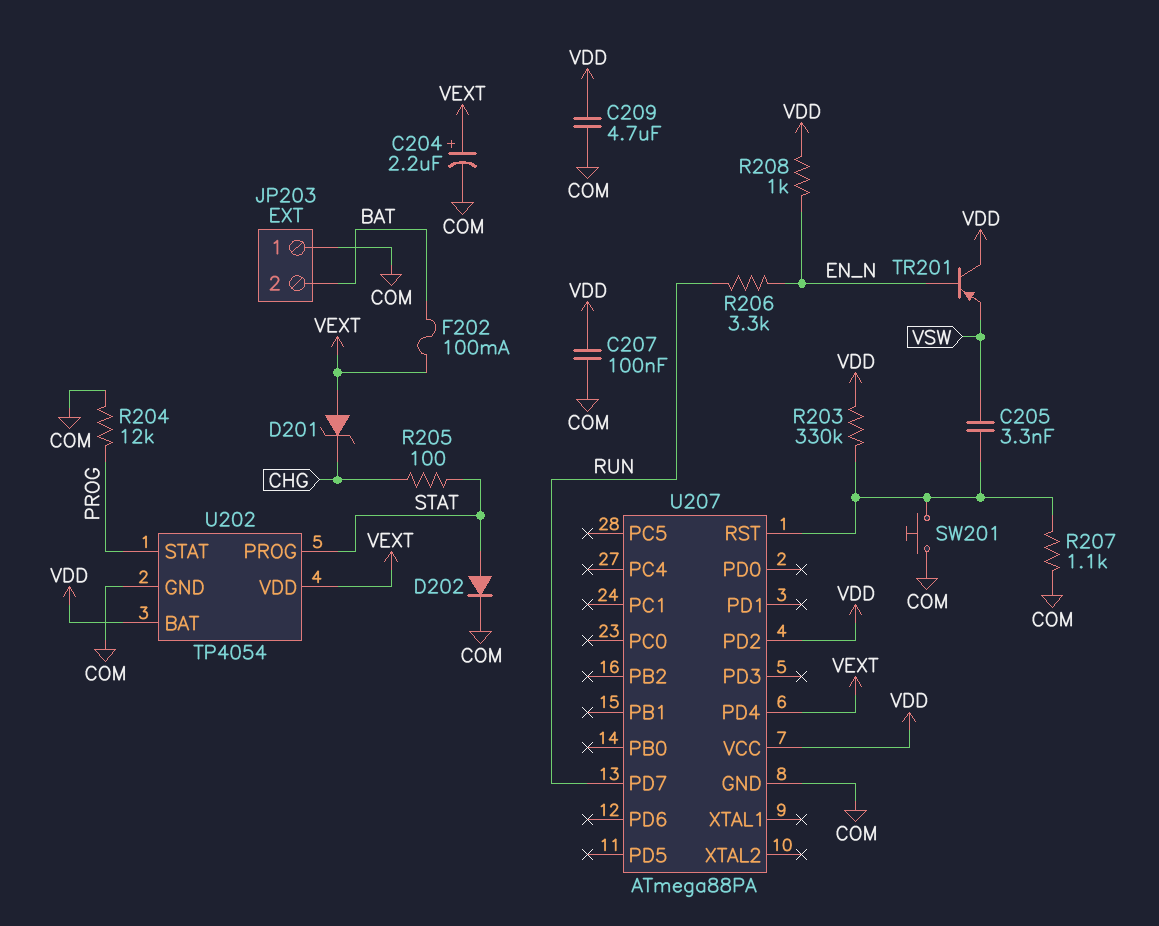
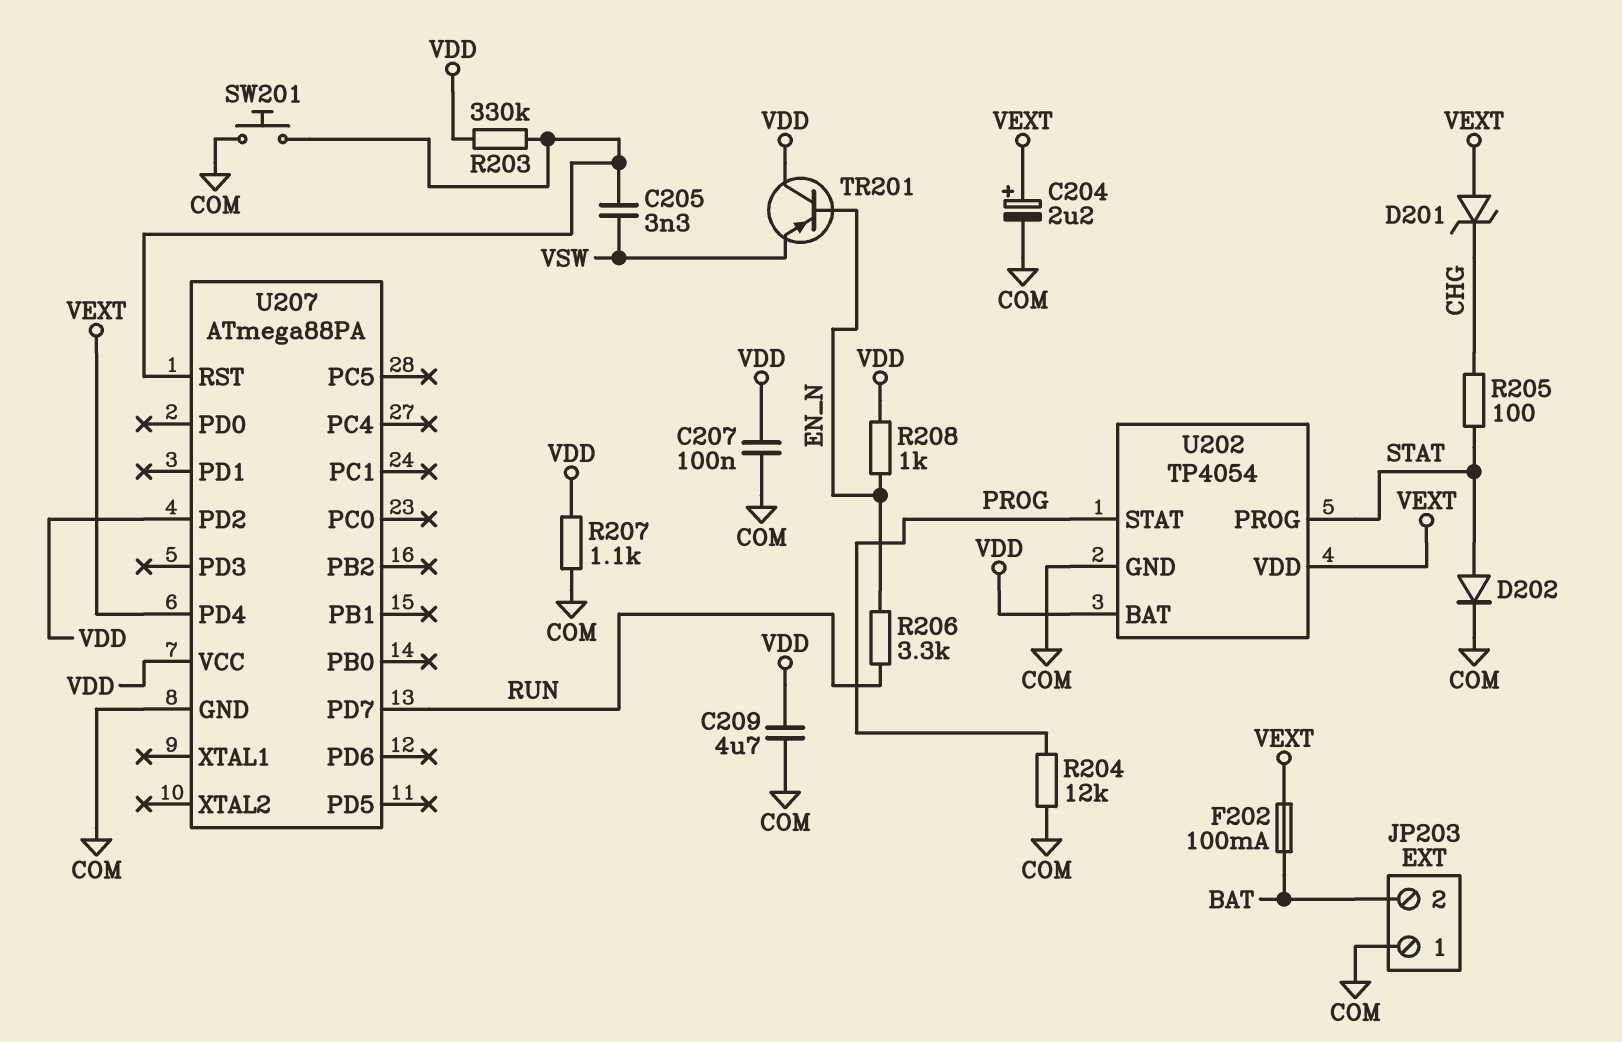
R207: 1.1k (COM, U207/RST) -> 1.1k (COM, VDD)

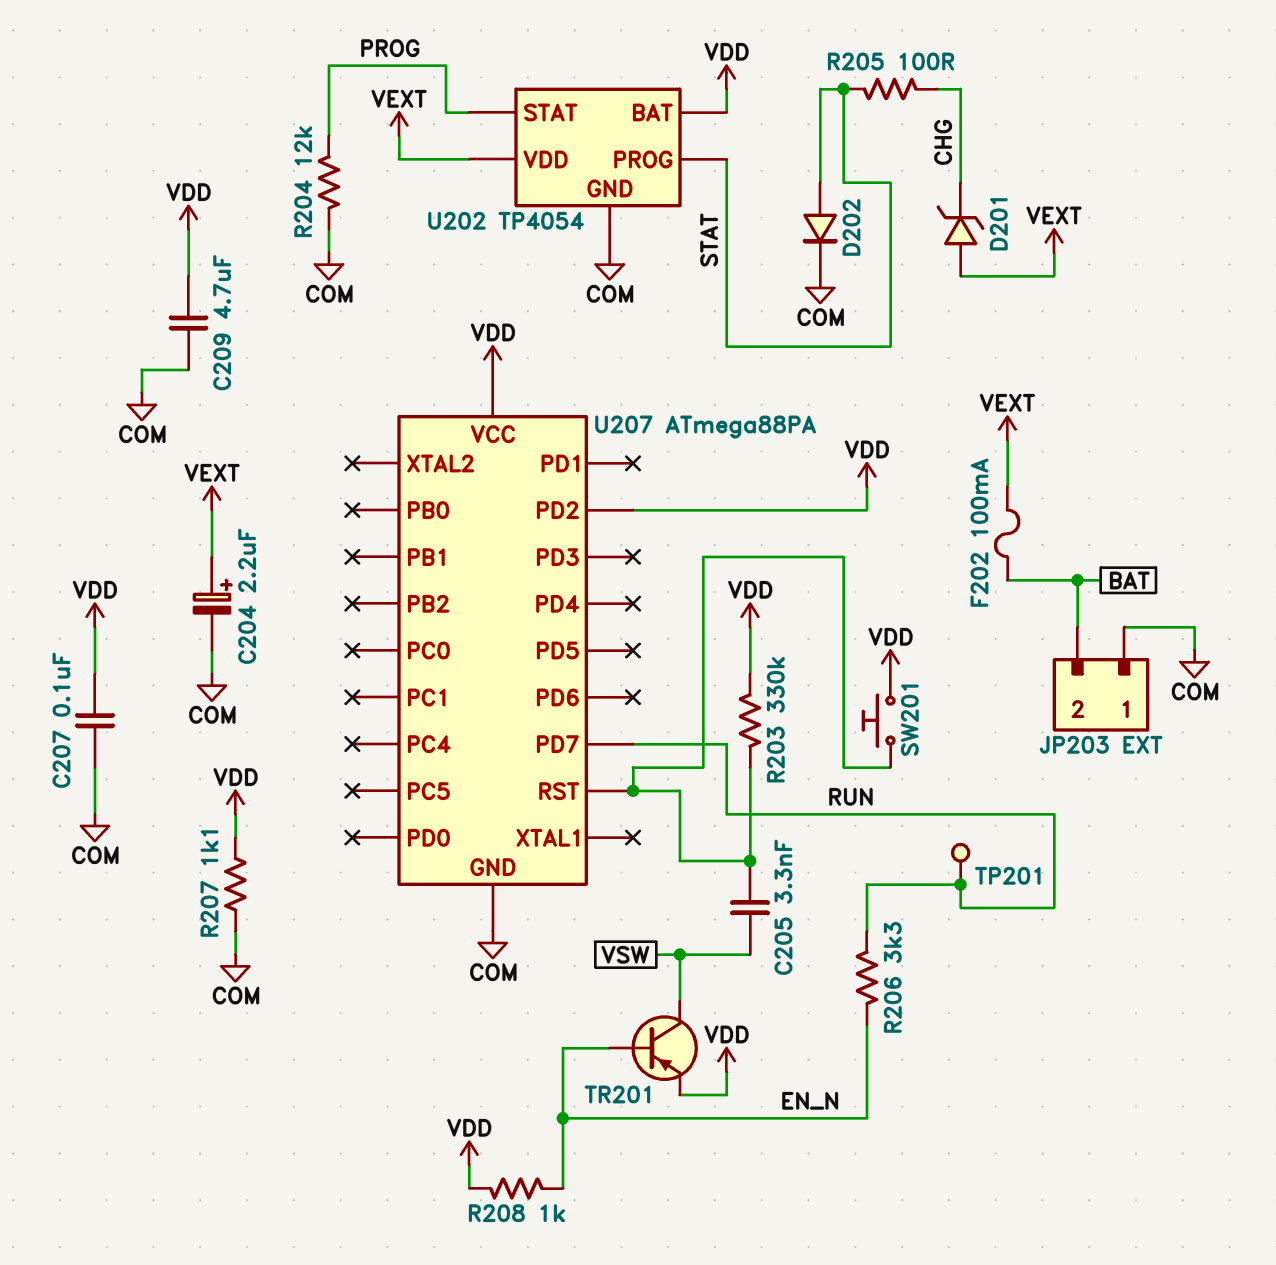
SW201: button (COM, U207/RST) -> button (U207/RST, VDD)
TP201: none -> test point (RUN)
TR201: PNP (B EN_N, C VDD, E VSW) -> PNP (B EN_N, C VSW, E VDD)
U207 pin PD4: VEXT -> none

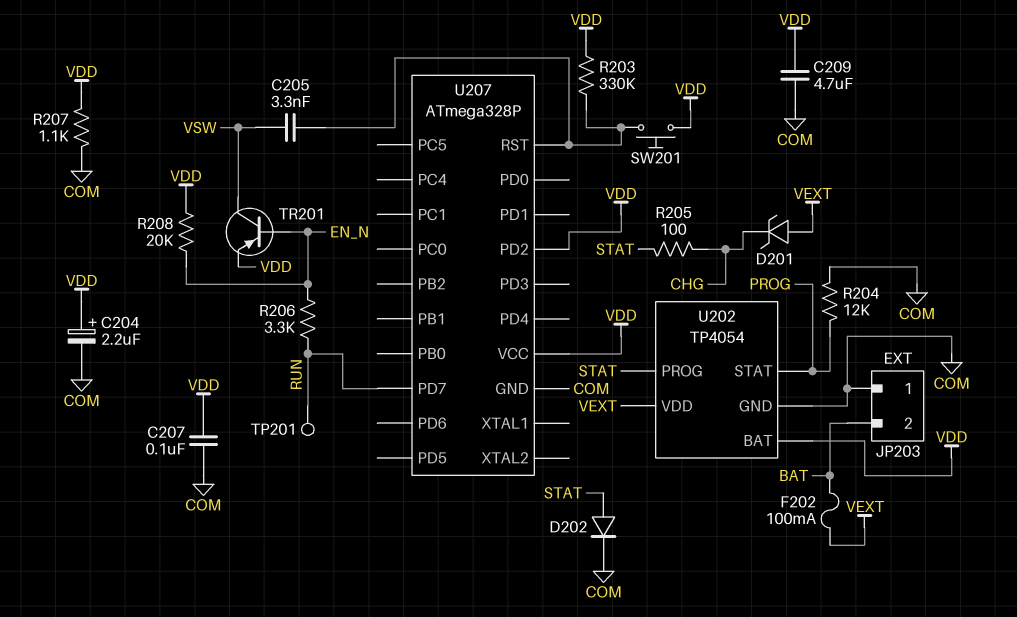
C204: 2.2uF (plus VEXT, minus COM) -> 2.2uF (plus VDD, minus COM)
R208: 1k (EN_N, VDD) -> 20k (EN_N, VDD)
U207: ATmega88PA -> ATmega328P

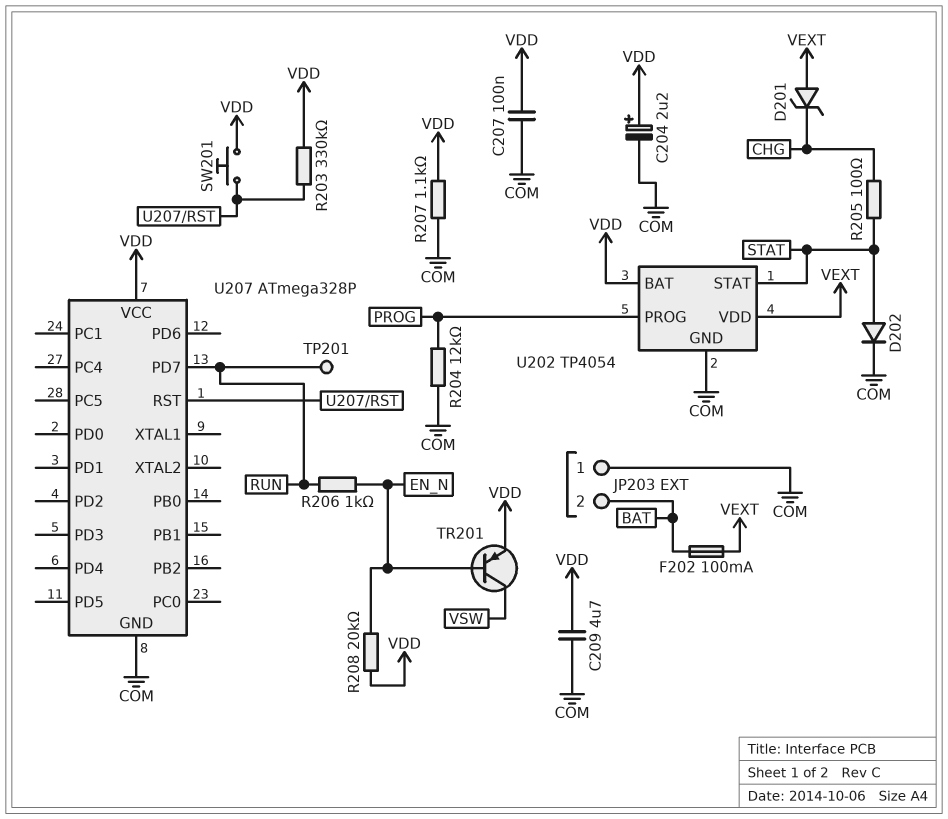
C205: 3.3nF (U207/RST, VSW) -> none
R206: 3.3k (EN_N, RUN) -> 1k (EN_N, RUN)
U202 pin PROG: STAT -> PROG
U202 pin STAT: PROG -> STAT
U207 pin PD2: VDD -> none

